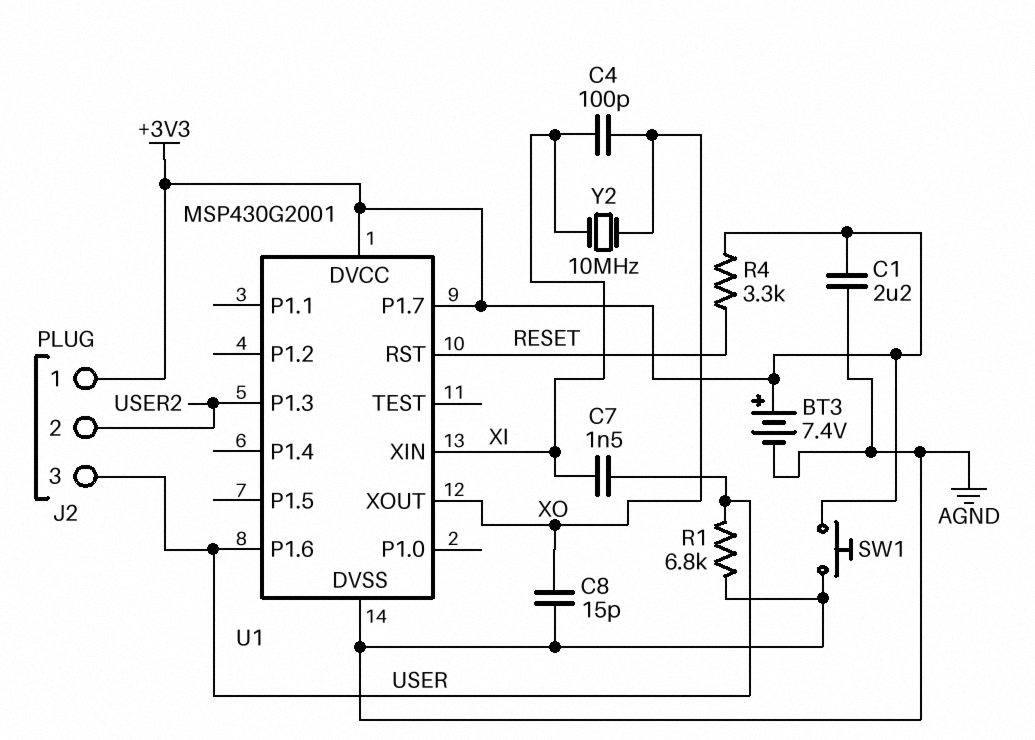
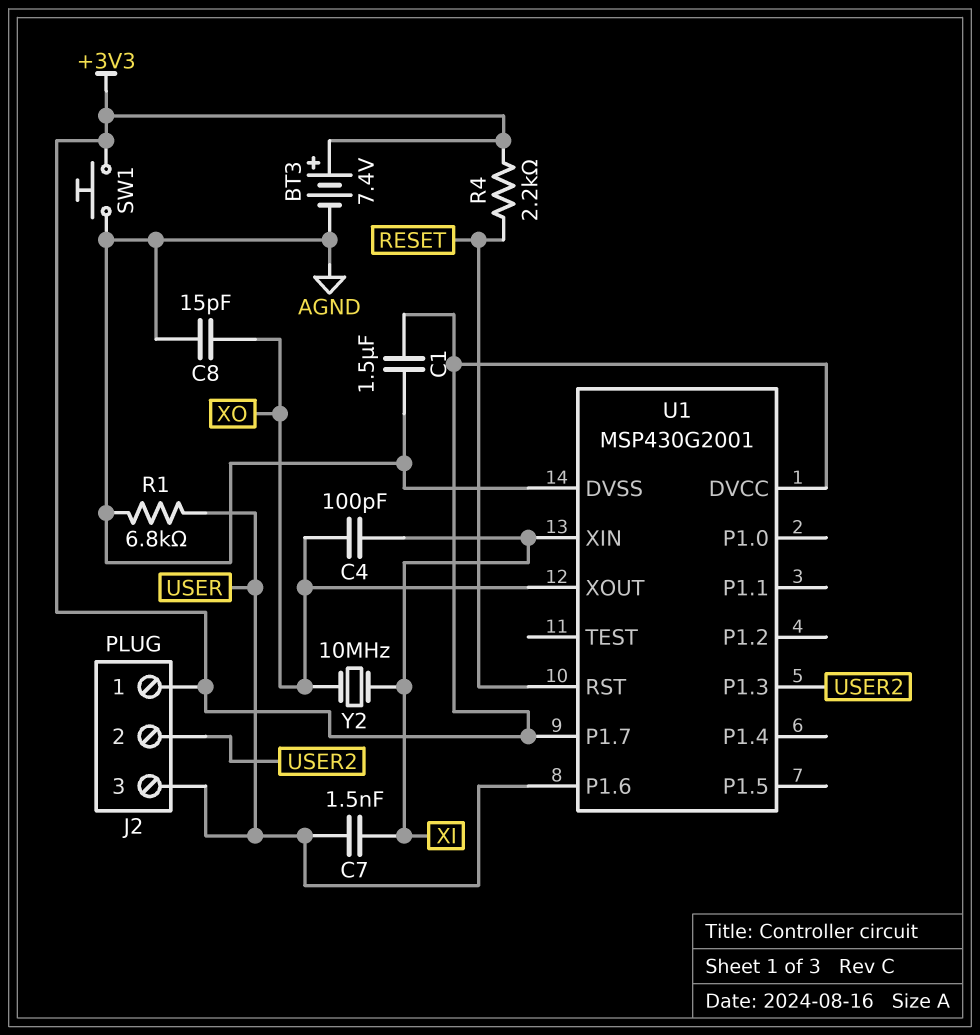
C1: 2.2uF (+3V3, AGND) -> 1.5uF (+3V3, AGND)
R4: 3.3k (+3V3, RESET) -> 2.2k (+3V3, RESET)

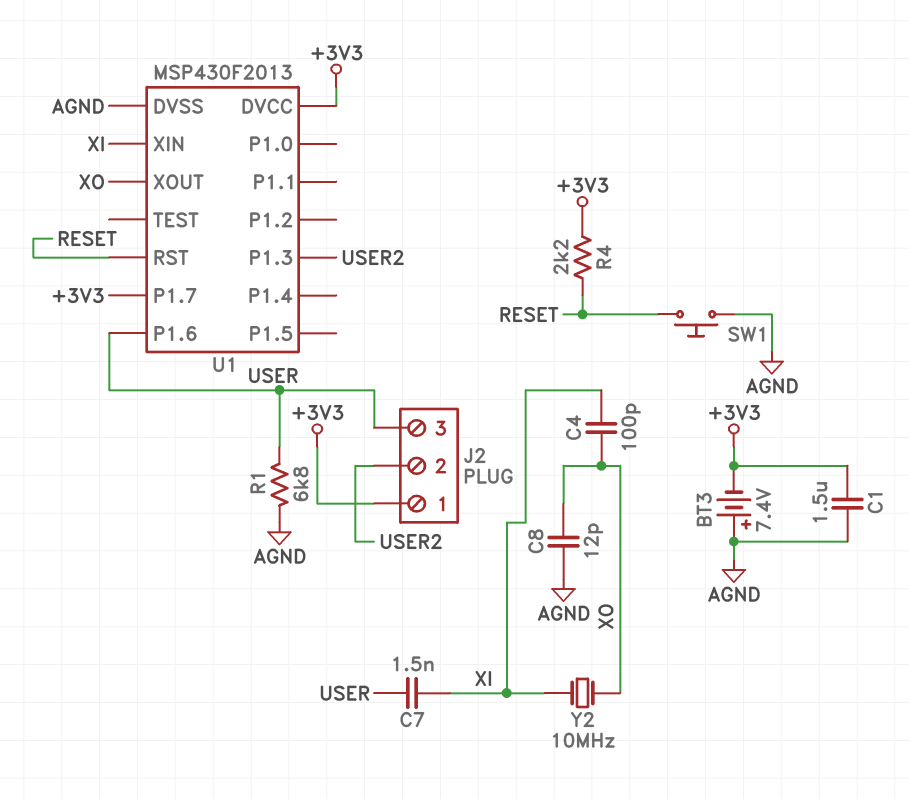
BT3: 7.4V (plus +3V3, minus AGND) -> 7.4V (plus AGND, minus +3V3)
C8: 15pF (AGND, XO) -> 12pF (AGND, XO)
SW1: button (+3V3, AGND) -> button (AGND, RESET)
U1: MSP430G2001 -> MSP430F2013

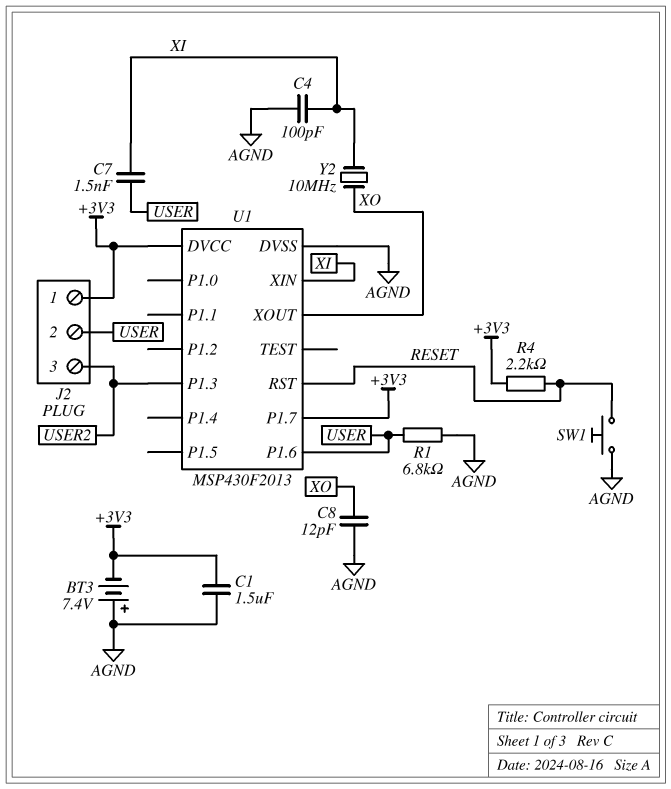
C4: 100pF (XI, XO) -> 100pF (AGND, XI)
J2 pin 2: USER2 -> USER
J2 pin 3: USER -> USER2

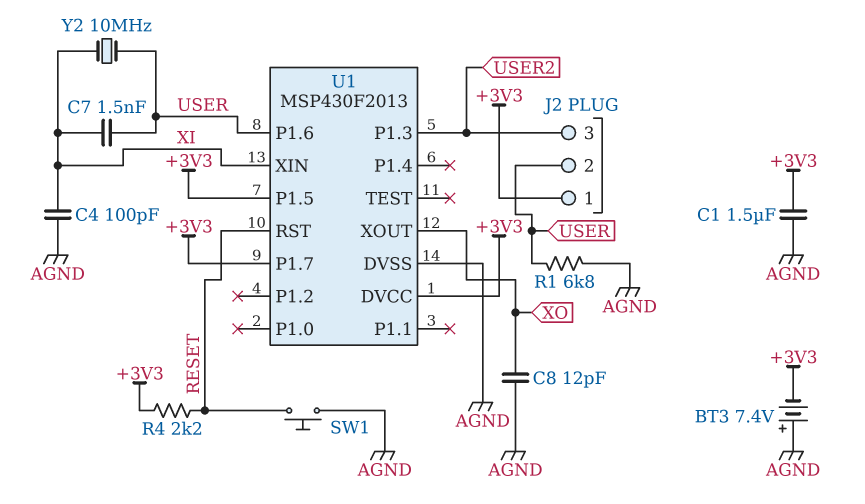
U1 pin P1.5: none -> +3V3
Y2: 10MHz (XI, XO) -> 10MHz (USER, XI)

